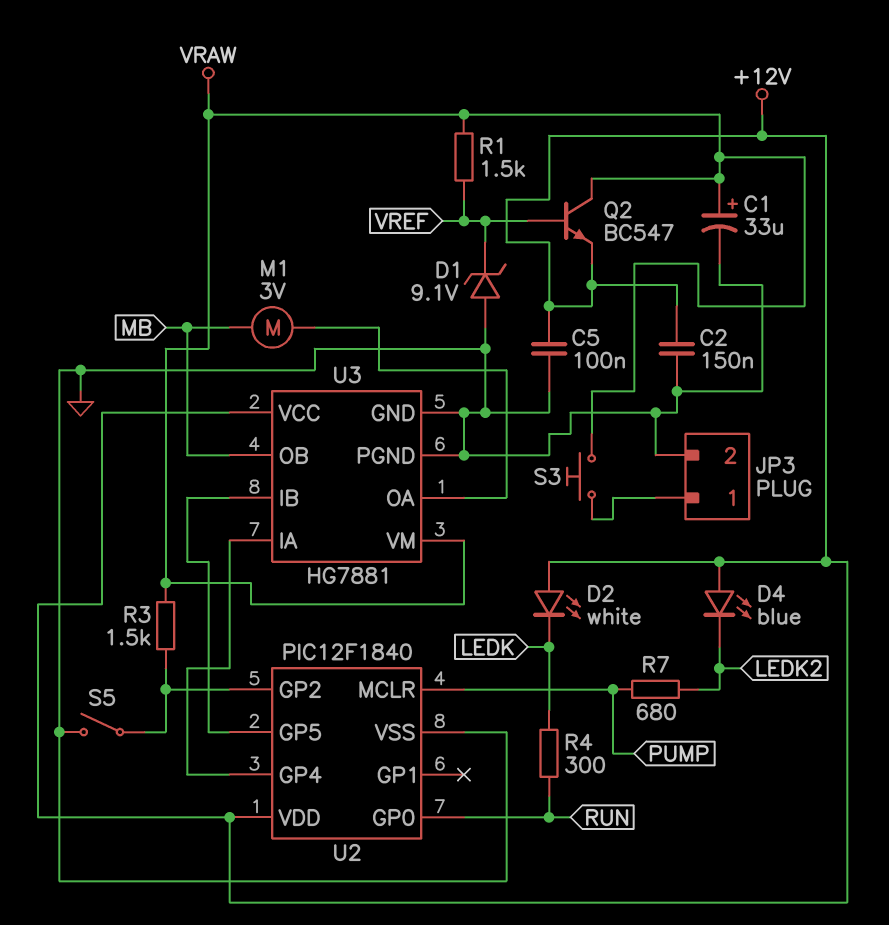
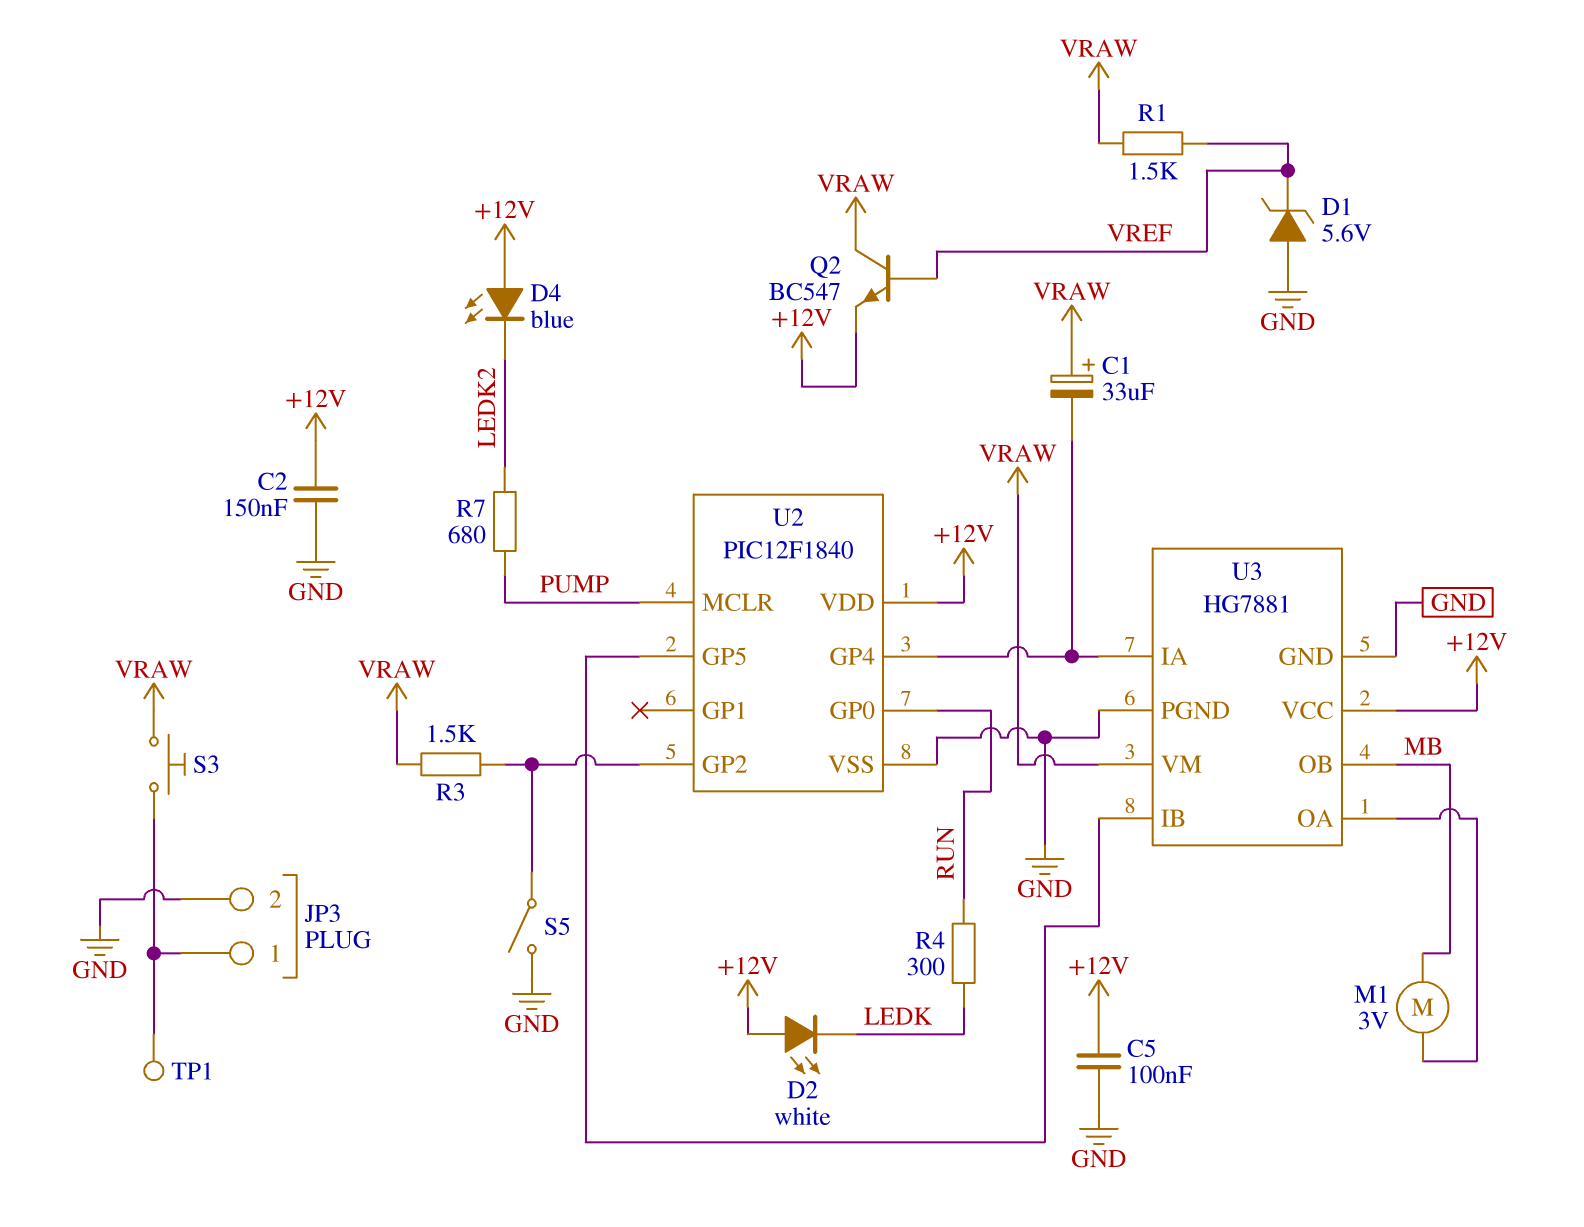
C1: 33uF (plus VRAW, minus GND) -> 33uF (plus VRAW, minus U2/GP4)
D1: zener 9.1V (A GND, K VREF) -> zener 5.6V (A GND, K VREF)
TP1: none -> test point (JP3/1)

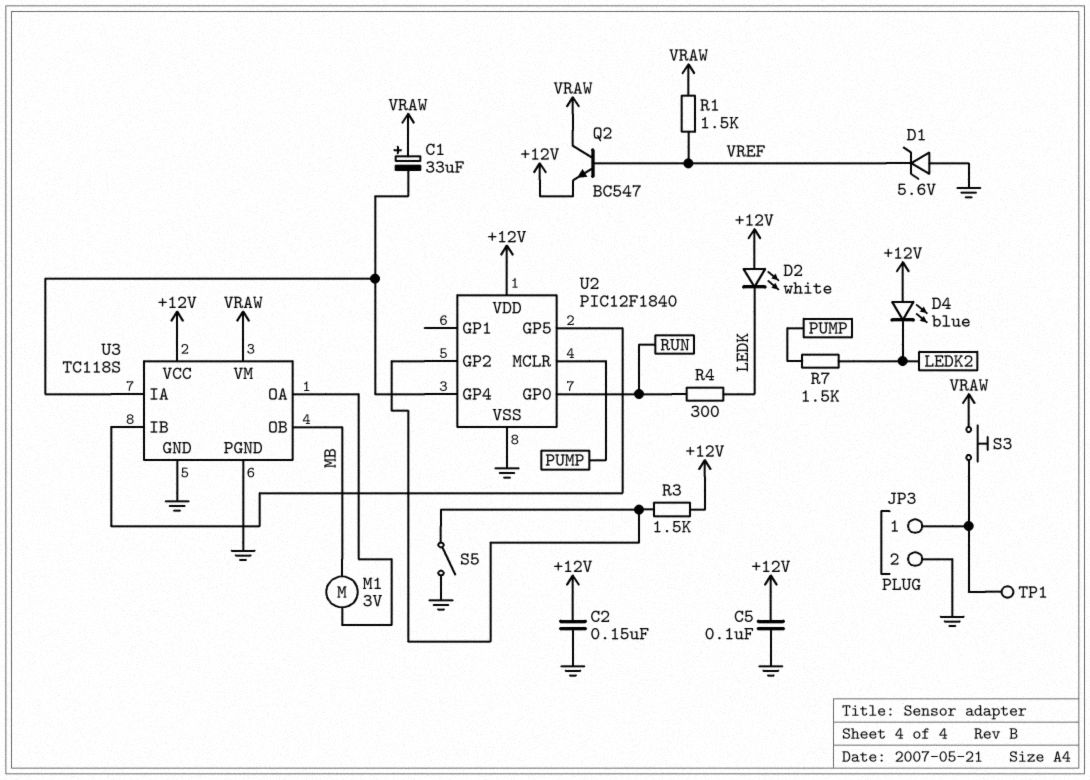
R3: 1.5k (U2/GP2, VRAW) -> 1.5k (+12V, U2/GP2)
R7: 680 (LEDK2, PUMP) -> 1.5k (LEDK2, PUMP)
U3: HG7881 -> TC118S

